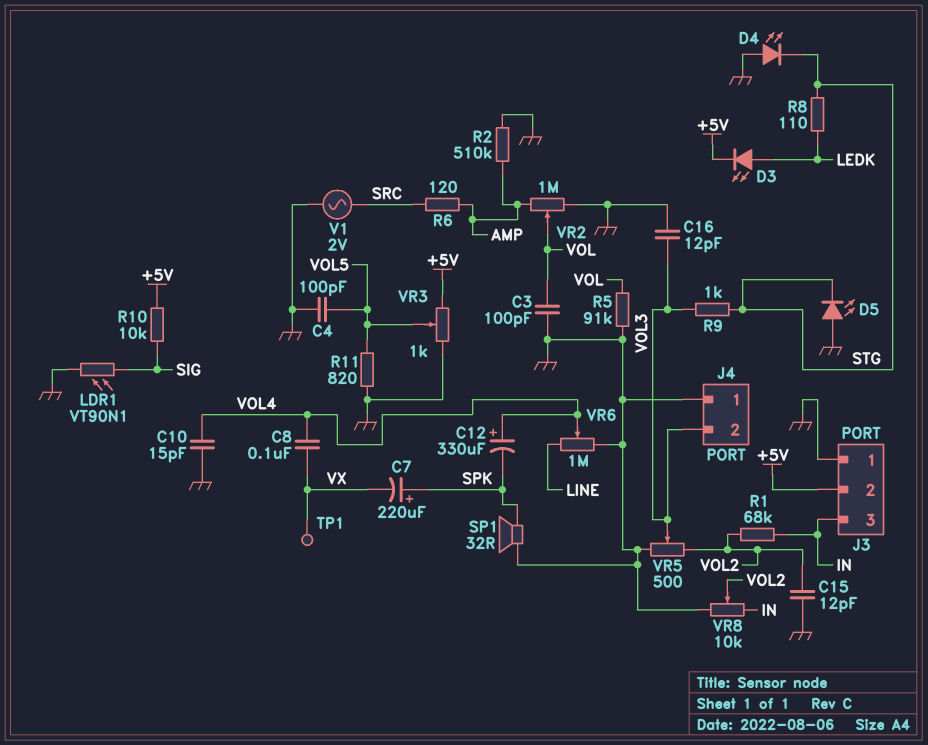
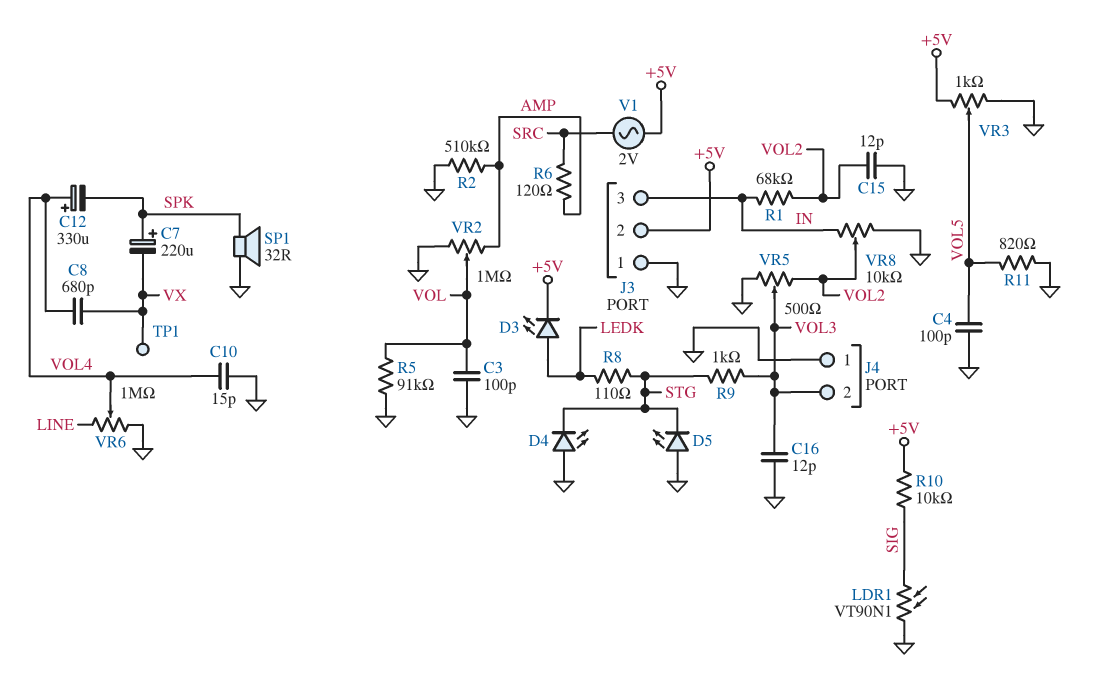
C8: 100nF (VOL4, VX) -> 680pF (VOL4, VX)
V1: AC 2V (GND, SRC) -> AC 2V (+5V, SRC)

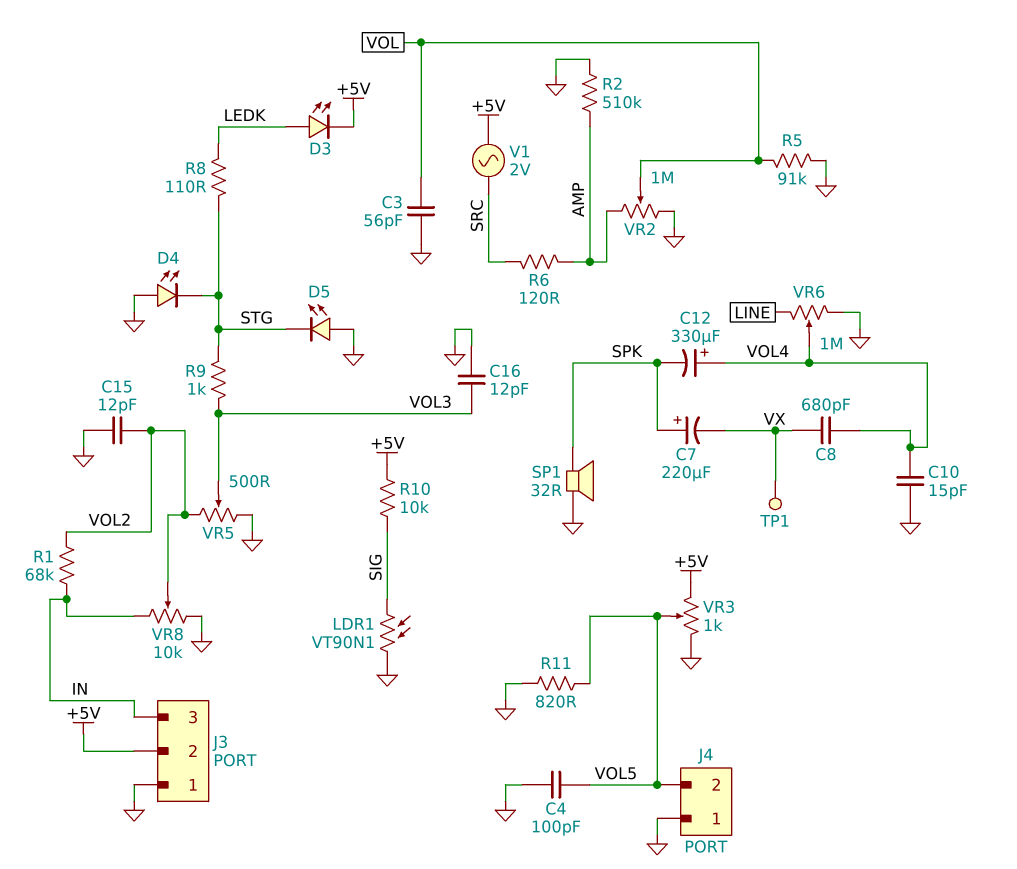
C3: 100pF (GND, VOL) -> 56pF (GND, VOL)
J4 pin 2: VOL3 -> VOL5

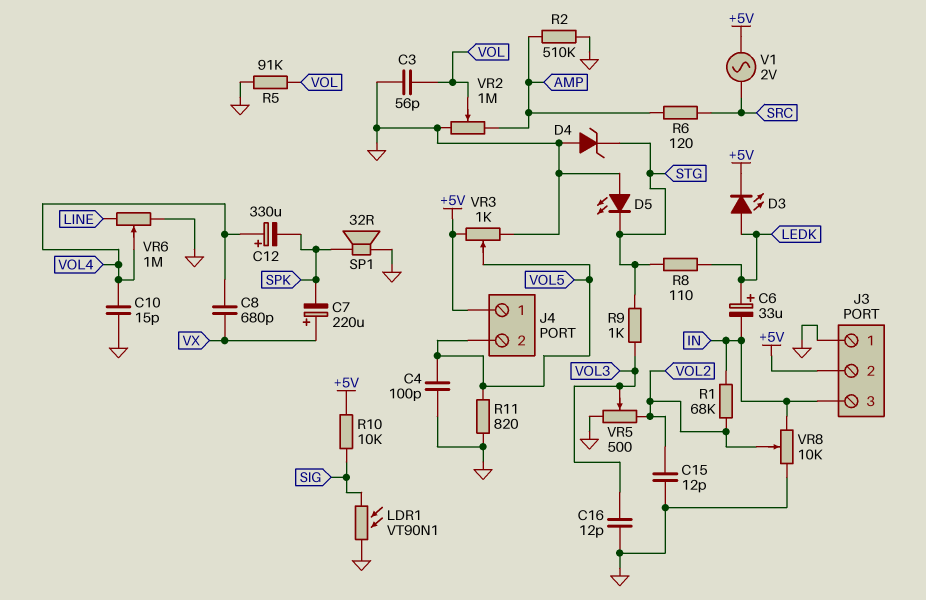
C6: none -> 33uF (plus LEDK, minus IN)
C7: 220uF (plus SPK, minus VX) -> 220uF (plus VX, minus SPK)
D4: LED (A GND, K STG) -> zener (A GND, K STG)
J4 pin 1: GND -> +5V
TP1: test point (VX) -> none

